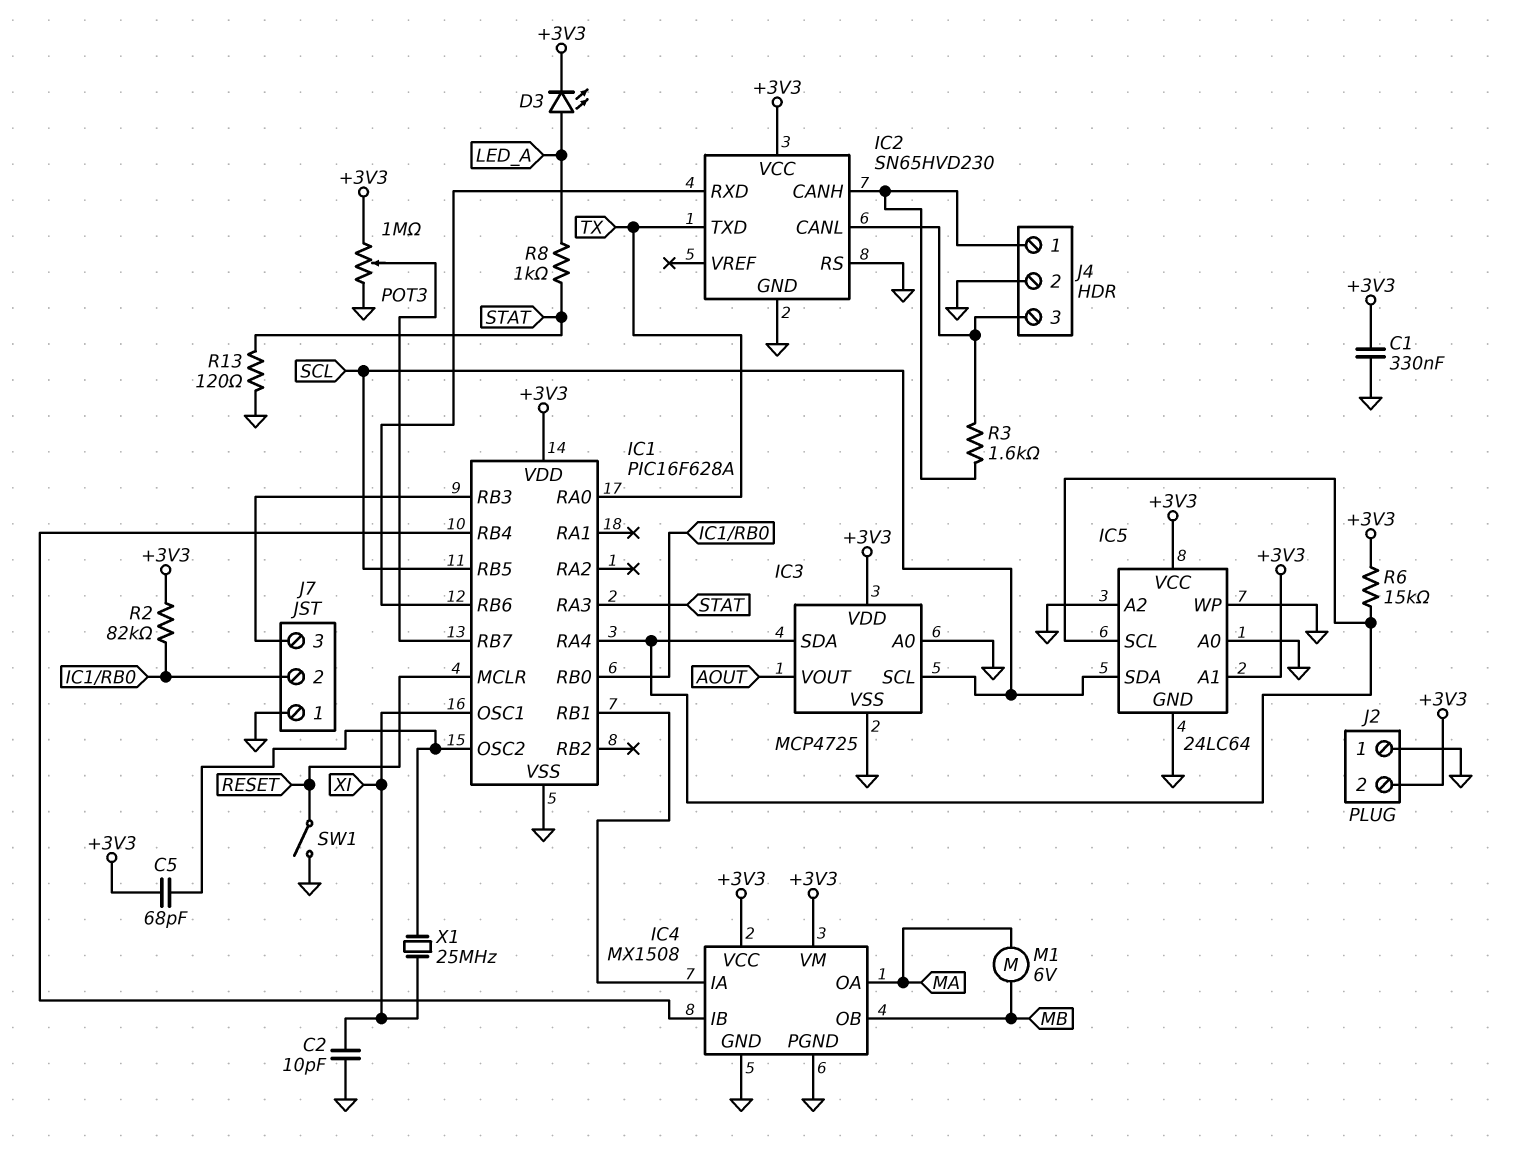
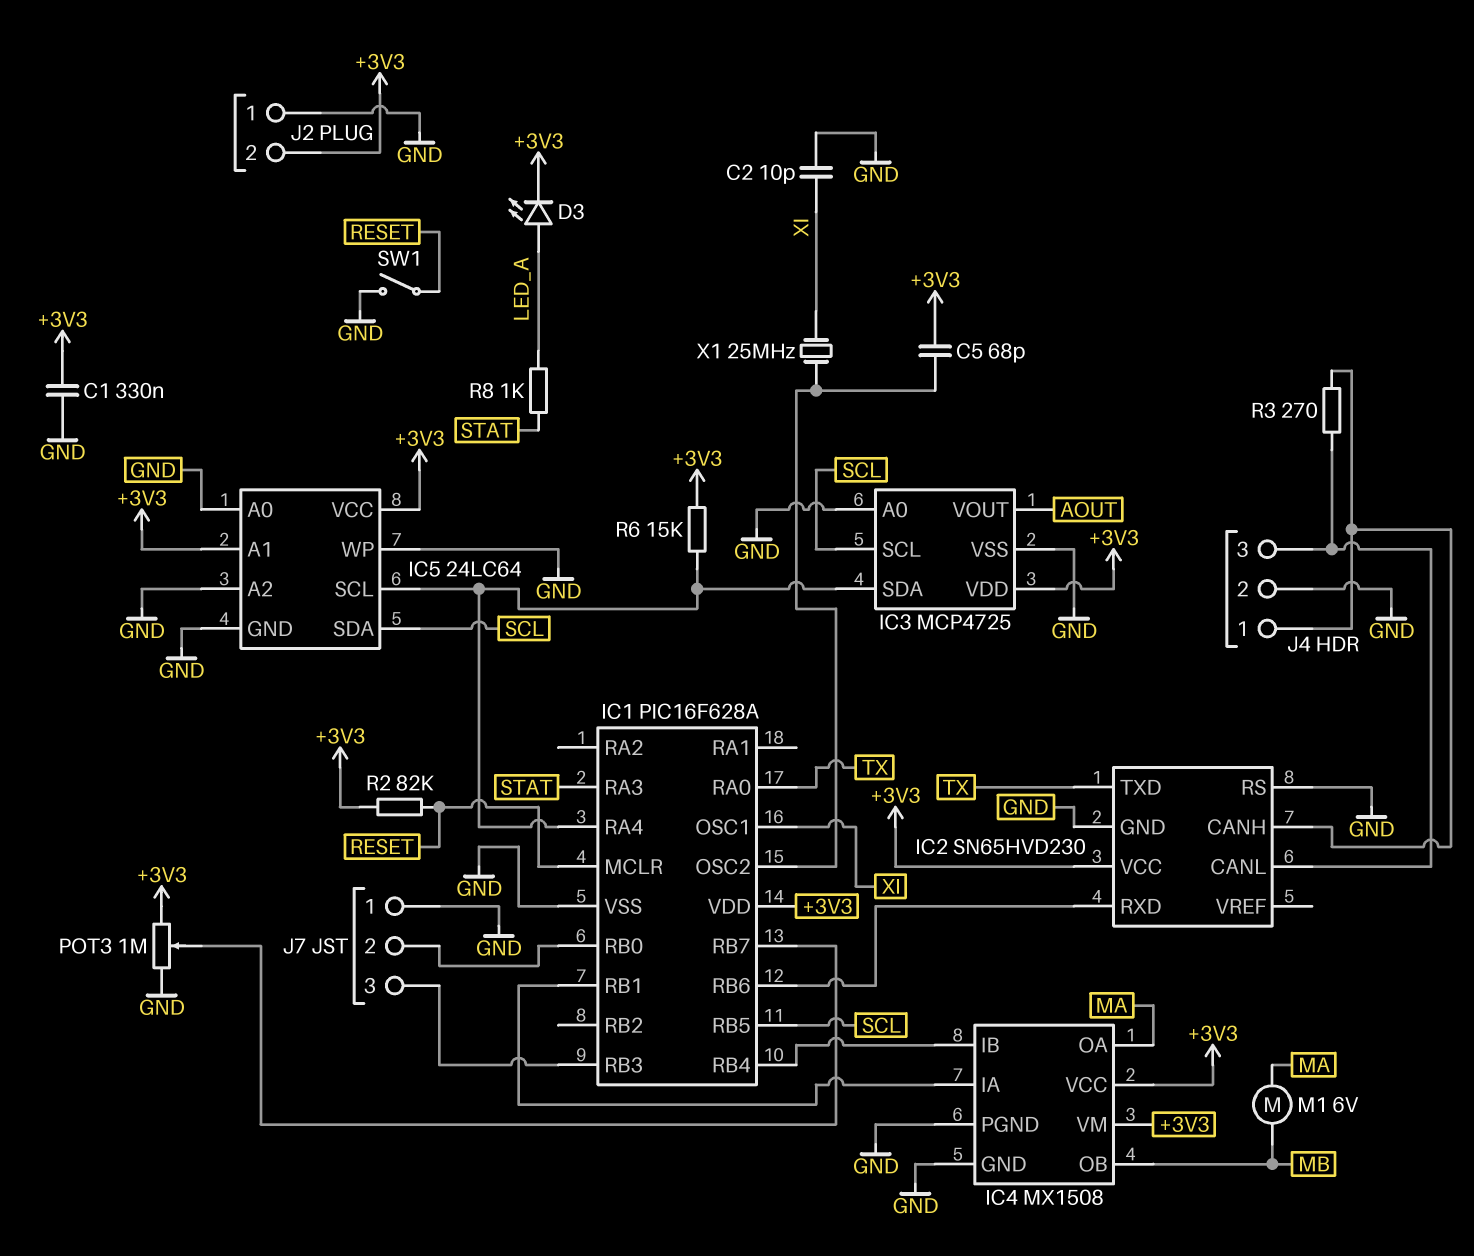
R2: 82k (+3V3, IC1/RB0) -> 82k (+3V3, RESET)
R3: 1.6k (IC2/CANH, IC2/CANL) -> 270 (IC2/CANH, IC2/CANL)
R13: 120 (GND, STAT) -> none

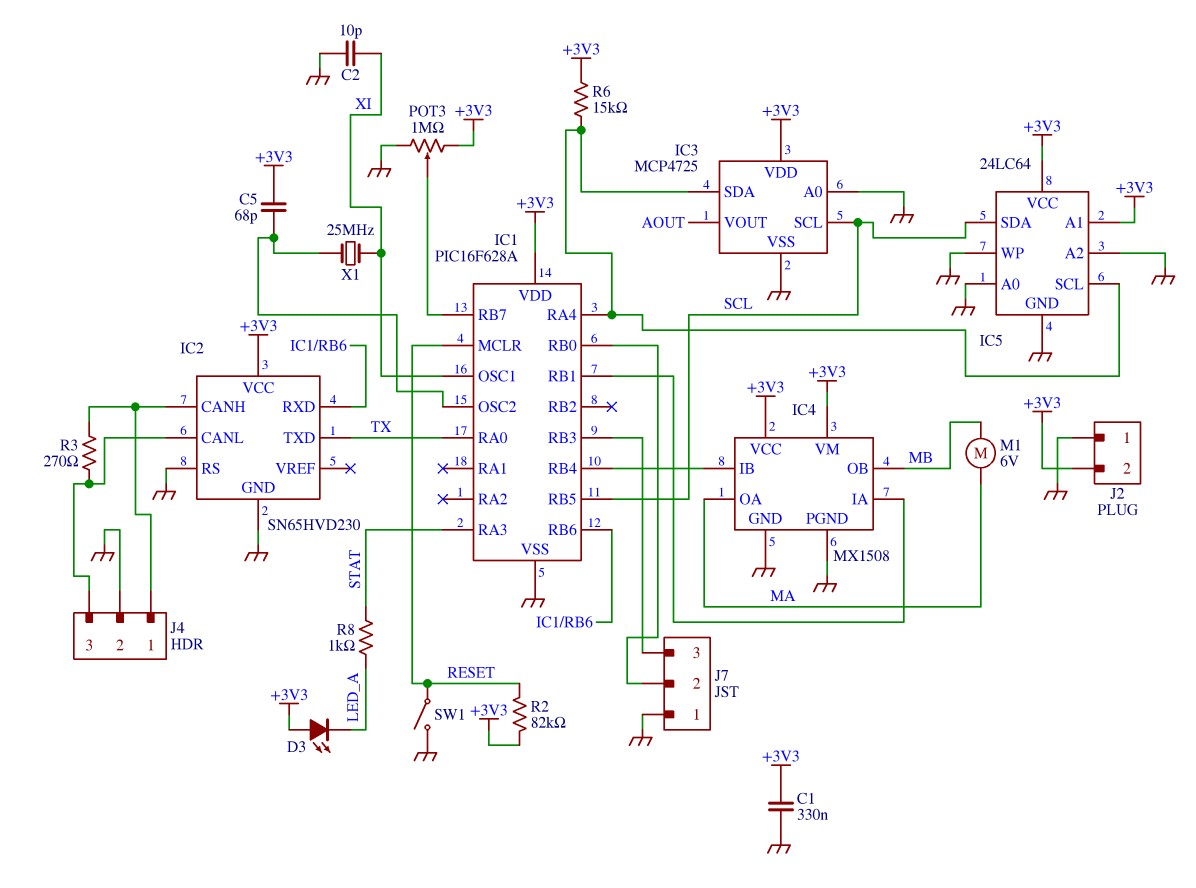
D3: LED (A LED_A, K +3V3) -> LED (A +3V3, K LED_A)

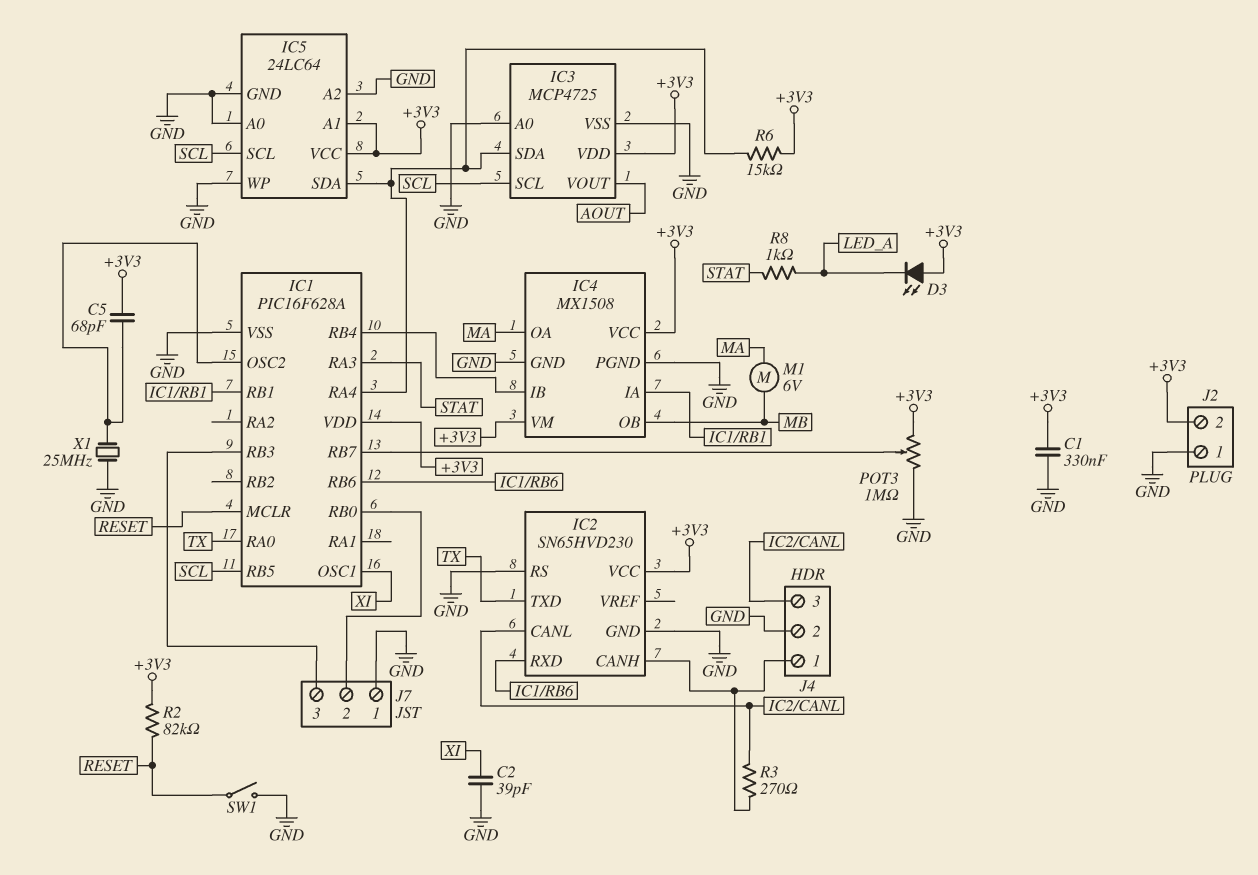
C2: 10pF (GND, XI) -> 39pF (GND, XI)
IC5 pin SCL: IC1/RA4 -> SCL
IC5 pin SDA: SCL -> IC1/RA4
X1: 25MHz (IC1/OSC2, XI) -> 25MHz (GND, IC1/OSC2)

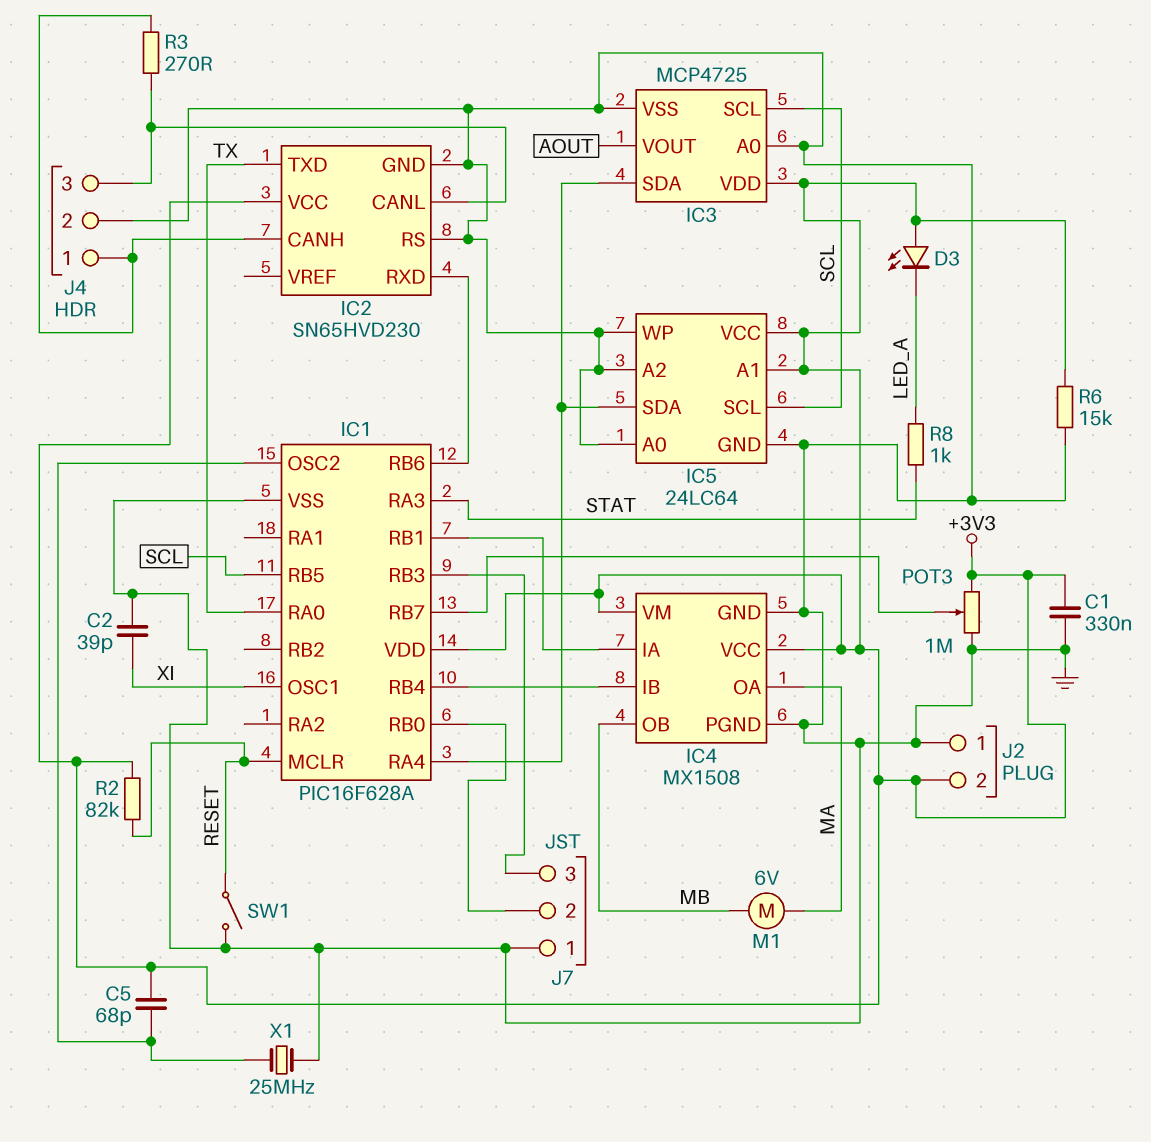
R6: 15k (+3V3, IC1/RA4) -> 15k (+3V3, GND)

